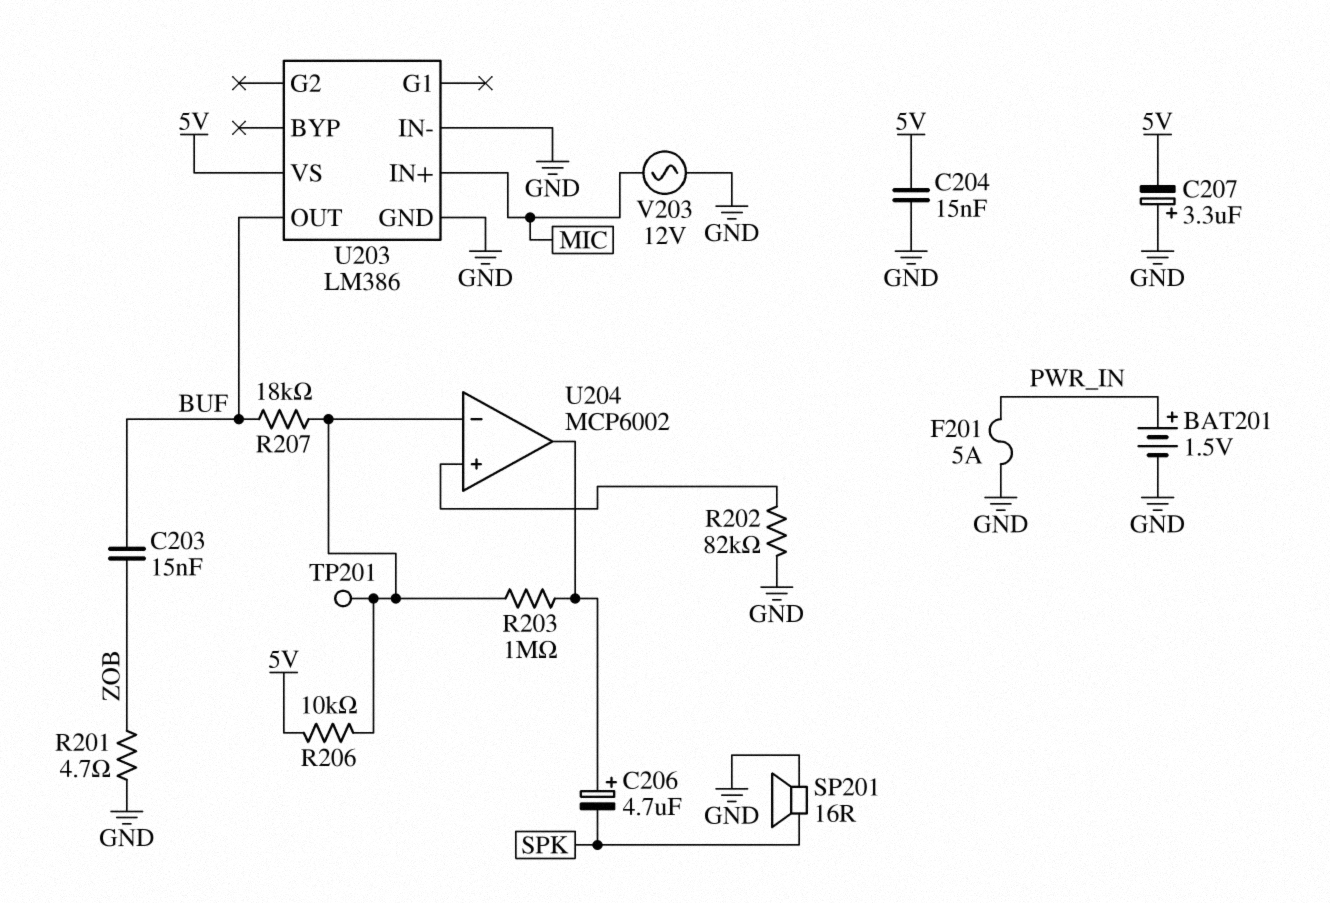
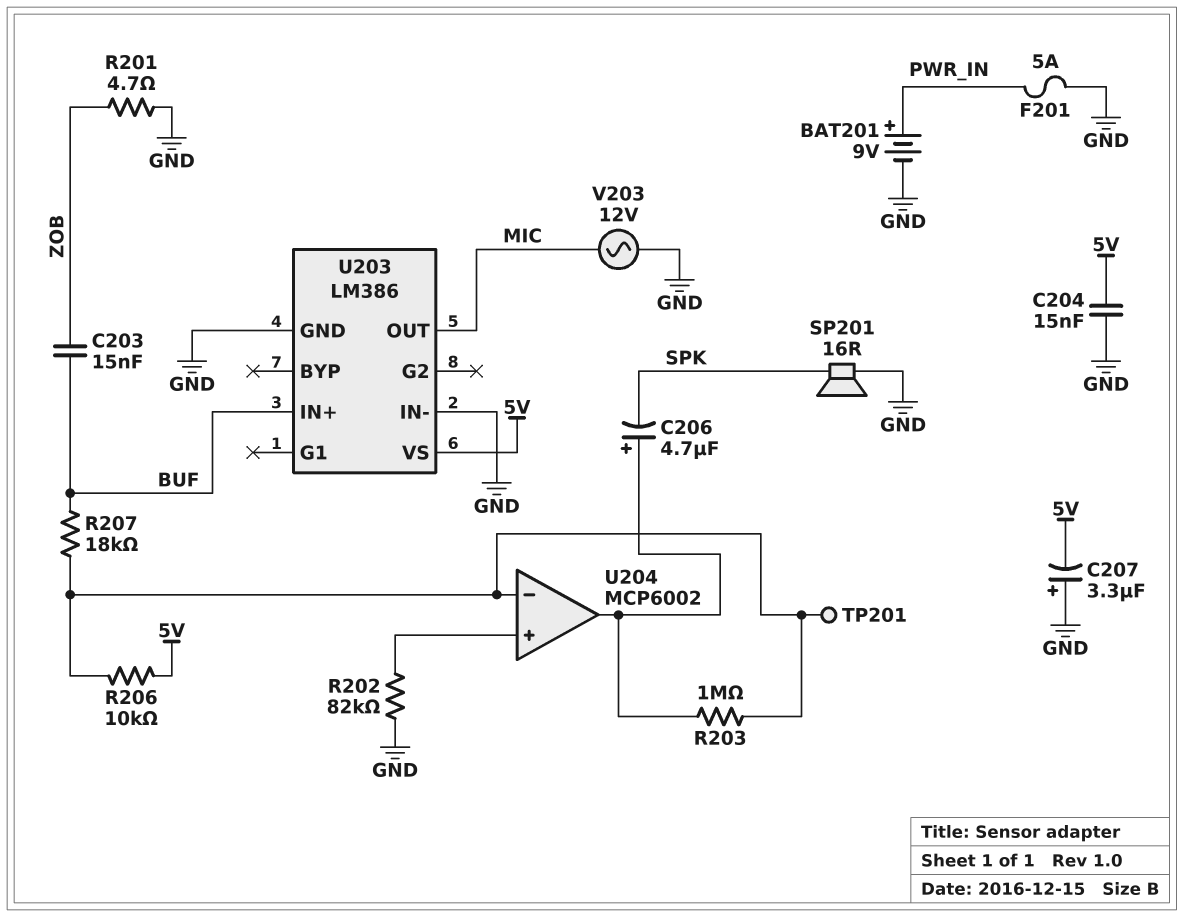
BAT201: 1.5V (plus PWR_IN, minus GND) -> 9V (plus PWR_IN, minus GND)
U203 pin IN+: MIC -> BUF
U203 pin OUT: BUF -> MIC

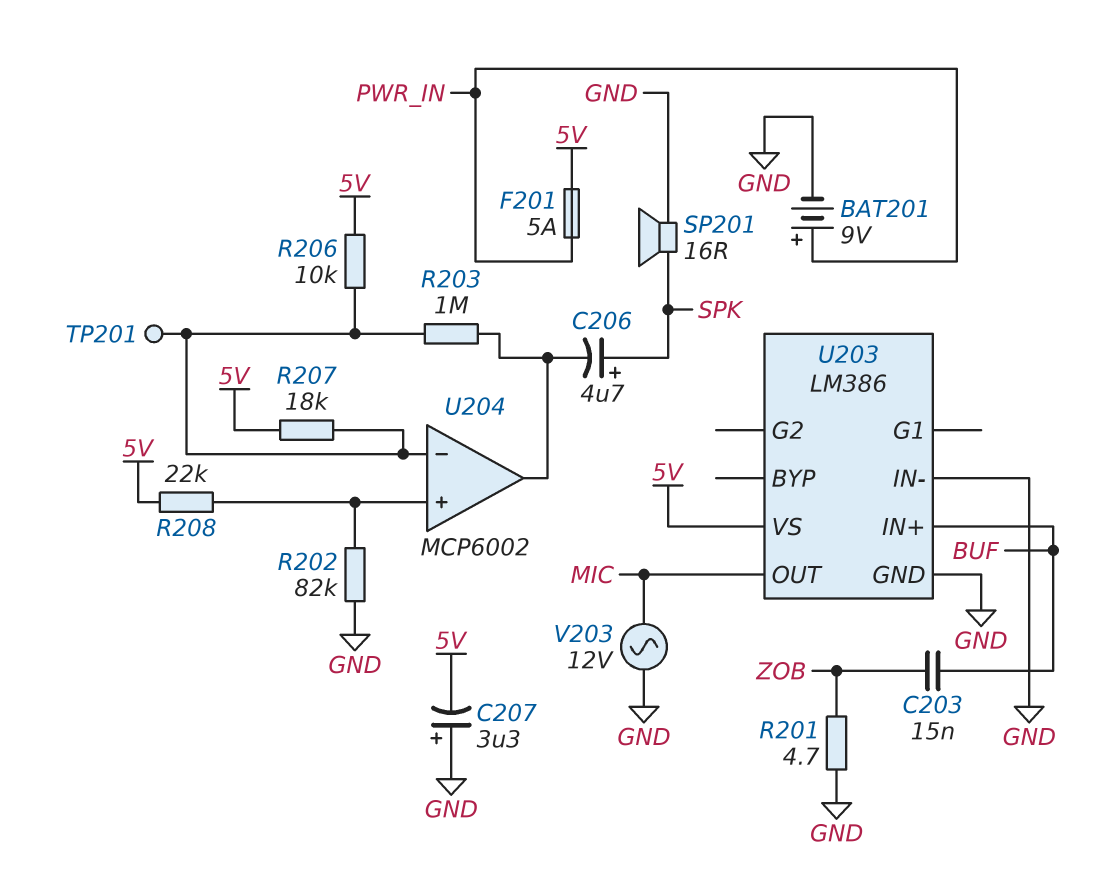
C204: 15nF (5V, GND) -> none
C206: 4.7uF (plus U204/out, minus SPK) -> 4.7uF (plus SPK, minus U204/out)
F201: 5A (GND, PWR_IN) -> 5A (5V, PWR_IN)
R207: 18k (BUF, U204/in-) -> 18k (5V, U204/in-)
R208: none -> 22k (5V, U204/in+)

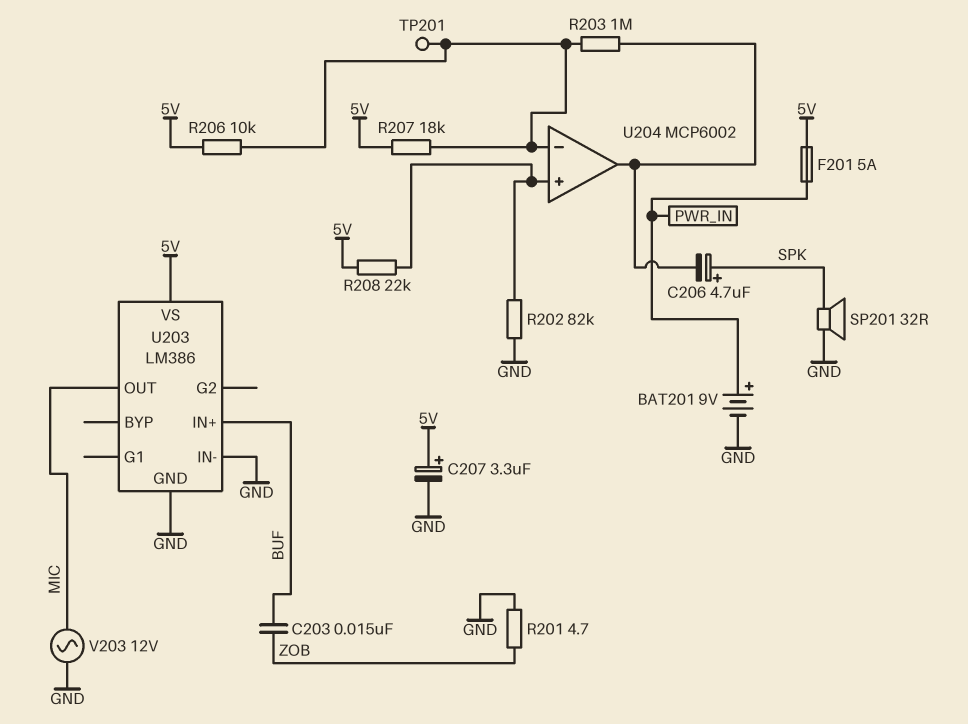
C207: 3.3uF (plus GND, minus 5V) -> 3.3uF (plus 5V, minus GND)
SP201: speaker 16R (GND, SPK) -> speaker 32R (GND, SPK)

